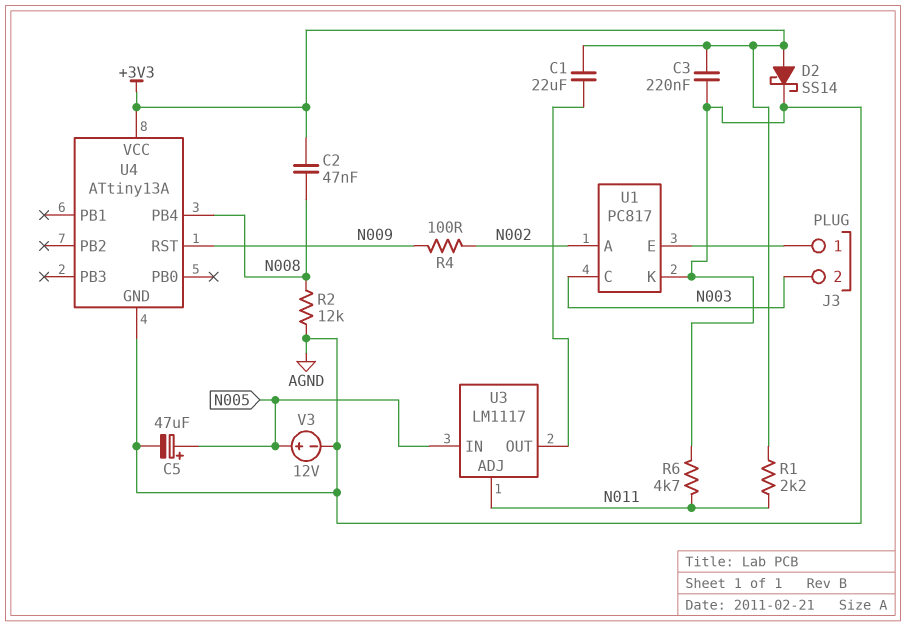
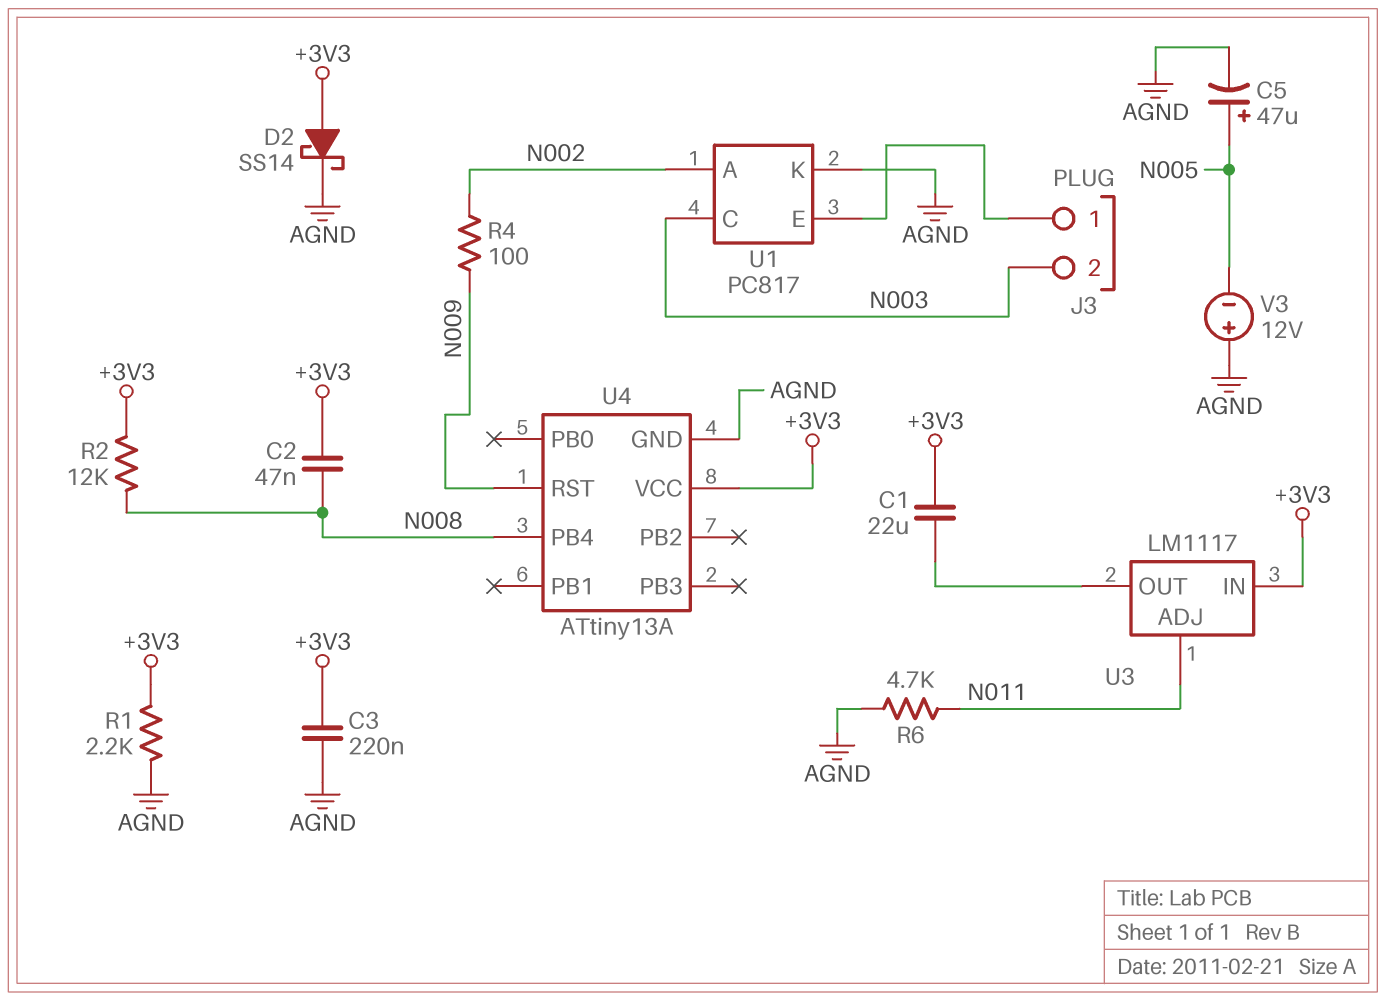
R1: 2.2k (+3V3, N011) -> 2.2k (+3V3, AGND)
R2: 12k (AGND, N008) -> 12k (+3V3, N008)
U3 pin IN: N005 -> +3V3
V3: 12V (plus N005, minus AGND) -> 12V (plus AGND, minus N005)

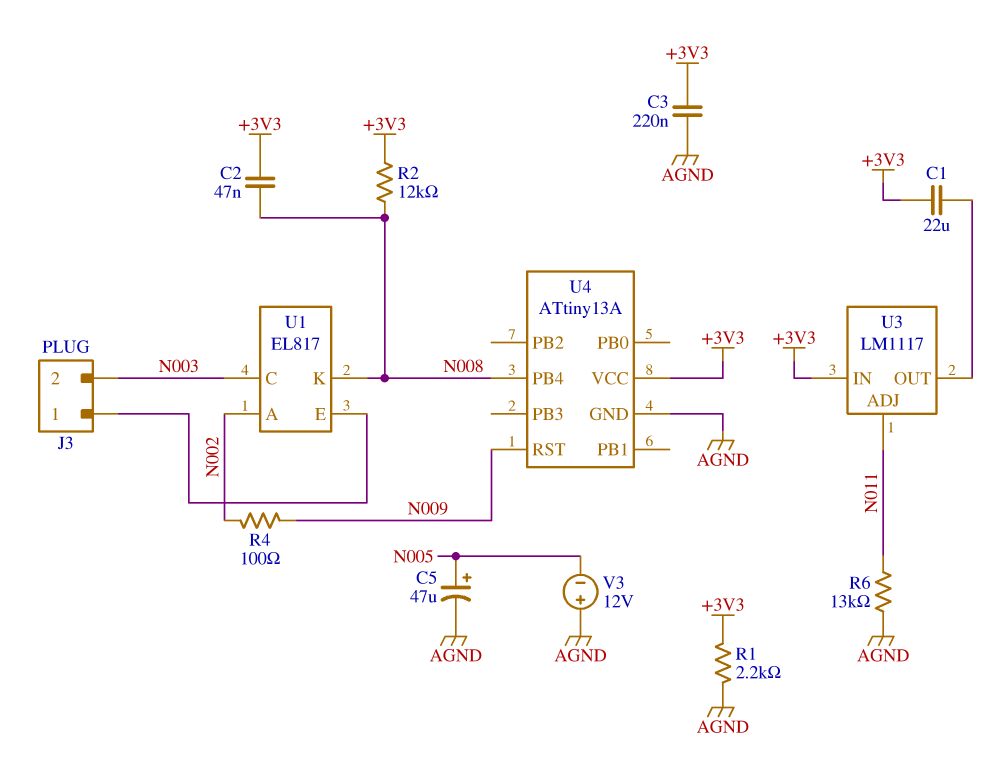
D2: schottky SS14 (A +3V3, K AGND) -> none
R6: 4.7k (AGND, N011) -> 13k (AGND, N011)
U1: PC817 -> EL817
U1 pin K: AGND -> N008

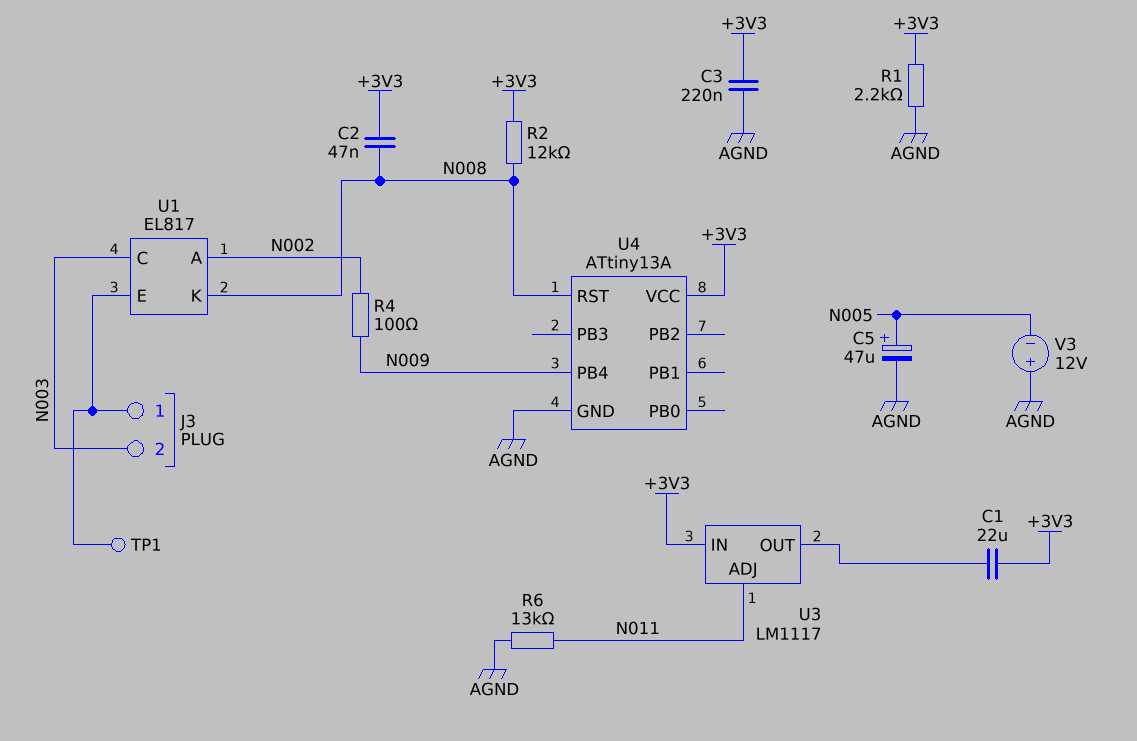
TP1: none -> test point (J3/1)
U4 pin PB4: N008 -> N009
U4 pin RST: N009 -> N008

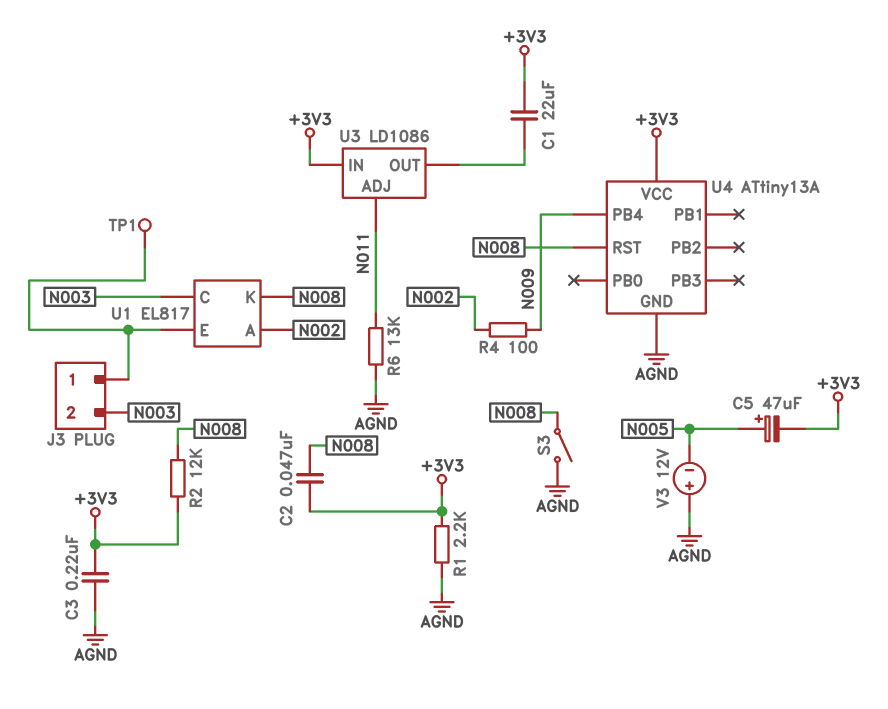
C5: 47uF (plus N005, minus AGND) -> 47uF (plus N005, minus +3V3)
S3: none -> switch (AGND, N008)
U3: LM1117 -> LD1086

